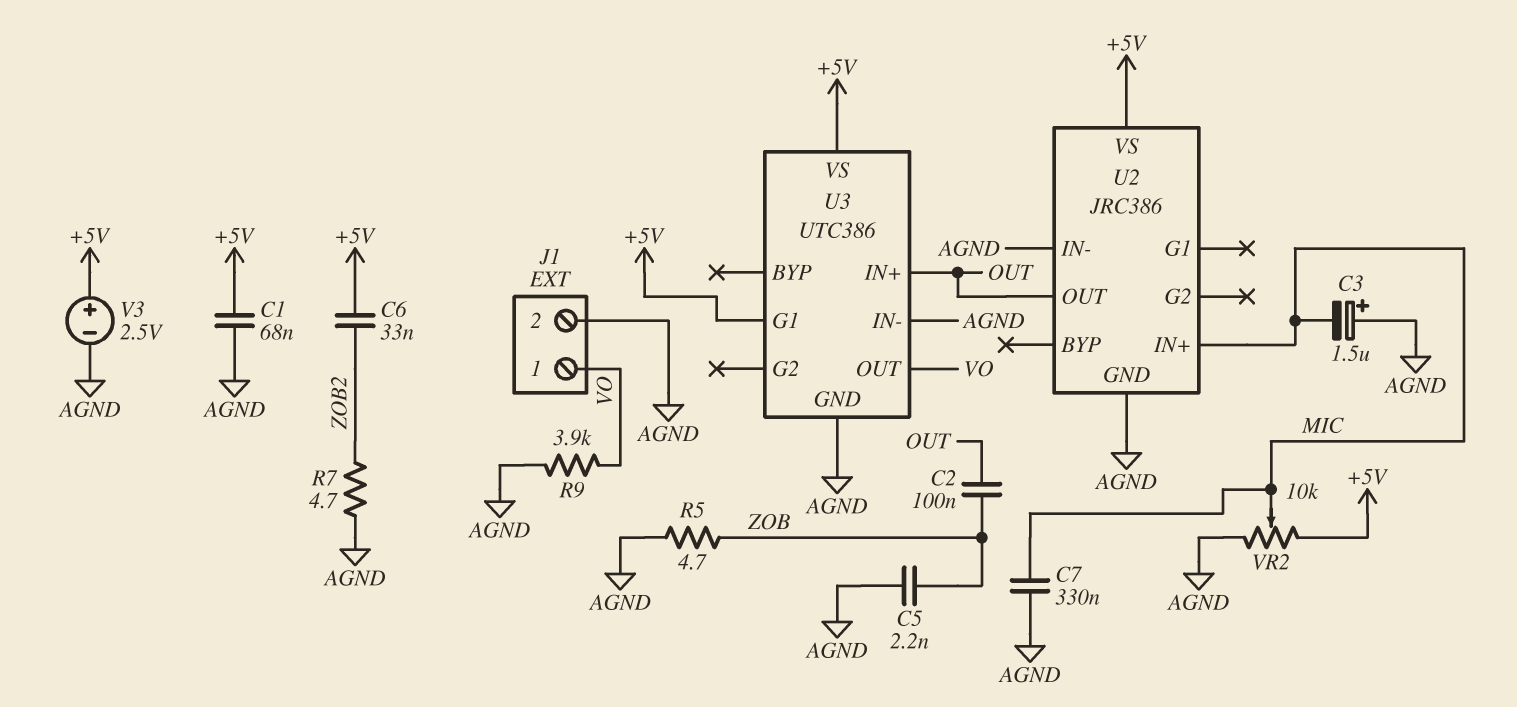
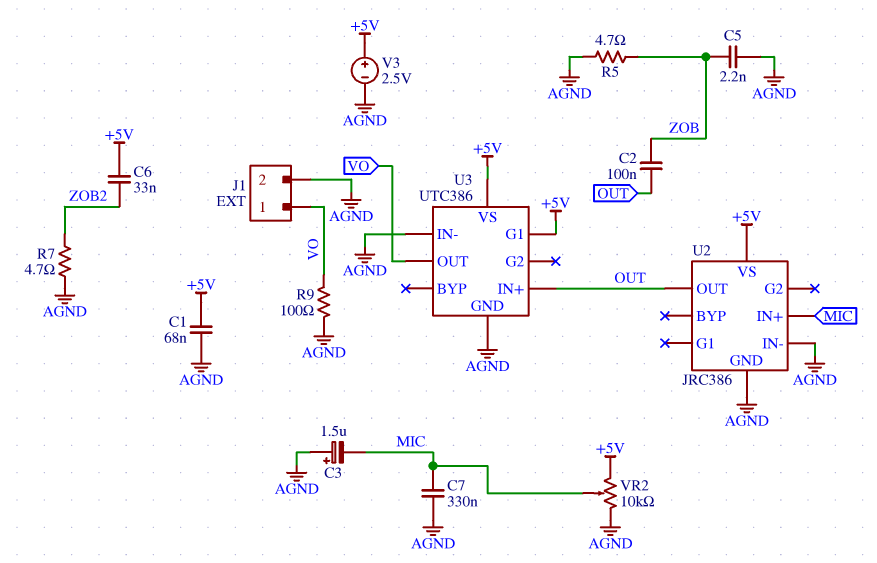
R9: 3.9k (AGND, VO) -> 100 (AGND, VO)

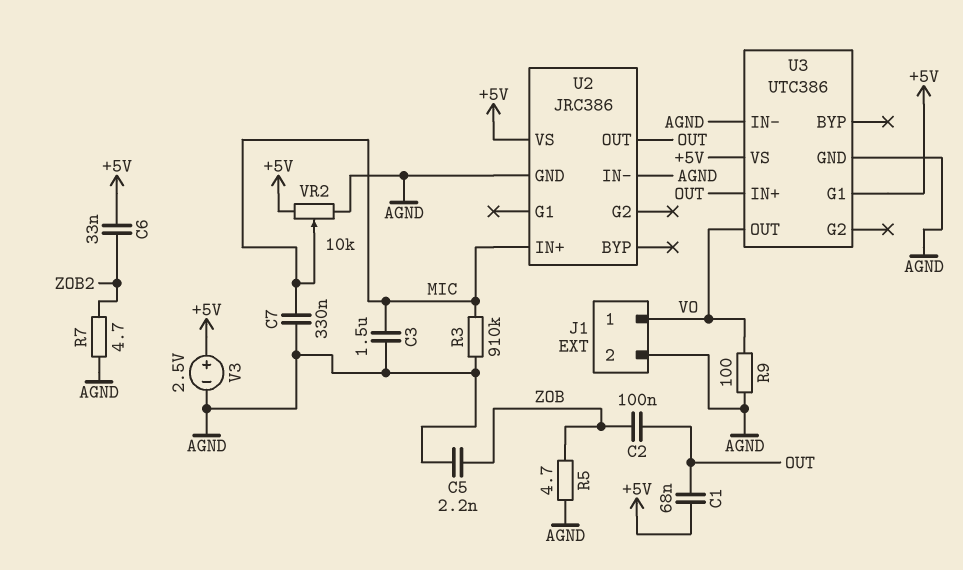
C1: 68nF (+5V, AGND) -> 68nF (+5V, OUT)
C3: 1.5uF (plus AGND, minus MIC) -> 1.5uF (AGND, MIC)
R3: none -> 910k (AGND, MIC)

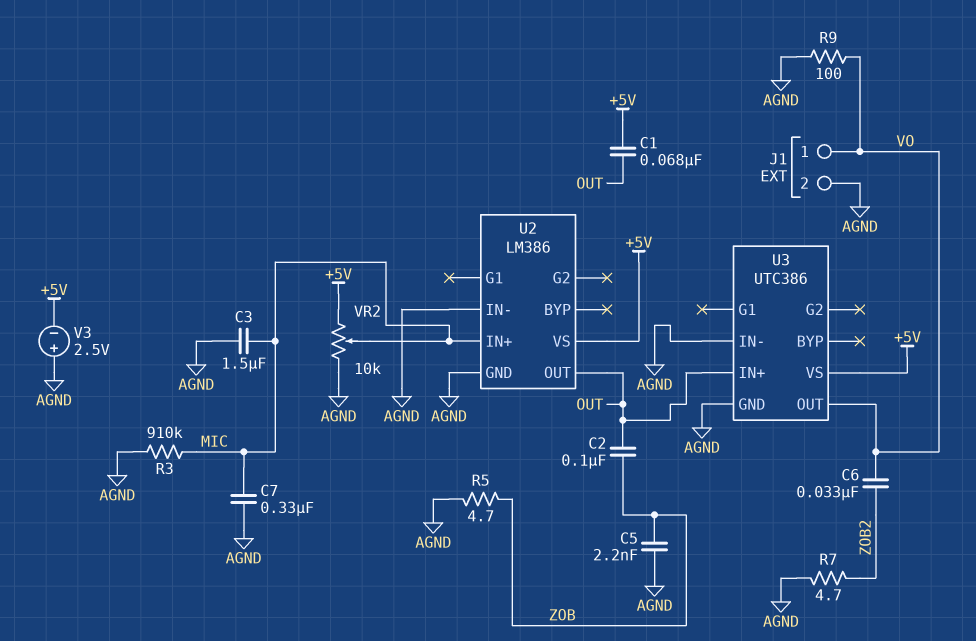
C6: 33nF (+5V, ZOB2) -> 33nF (VO, ZOB2)
U2: JRC386 -> LM386
U3 pin G1: +5V -> none
V3: 2.5V (plus +5V, minus AGND) -> 2.5V (plus AGND, minus +5V)

